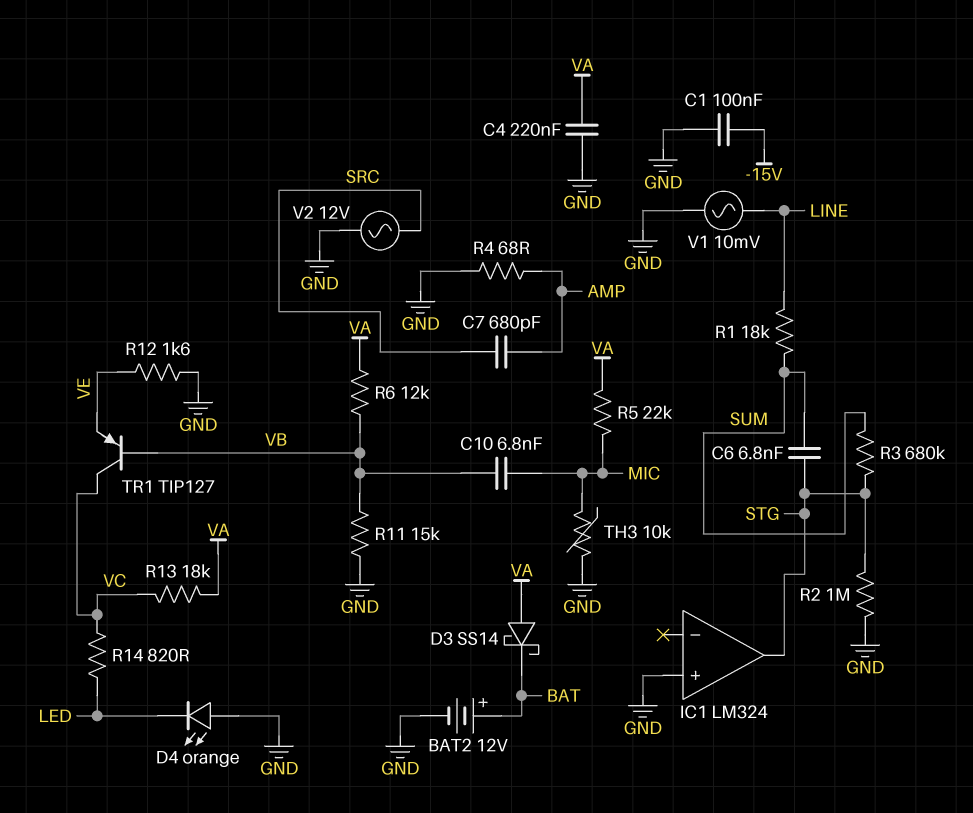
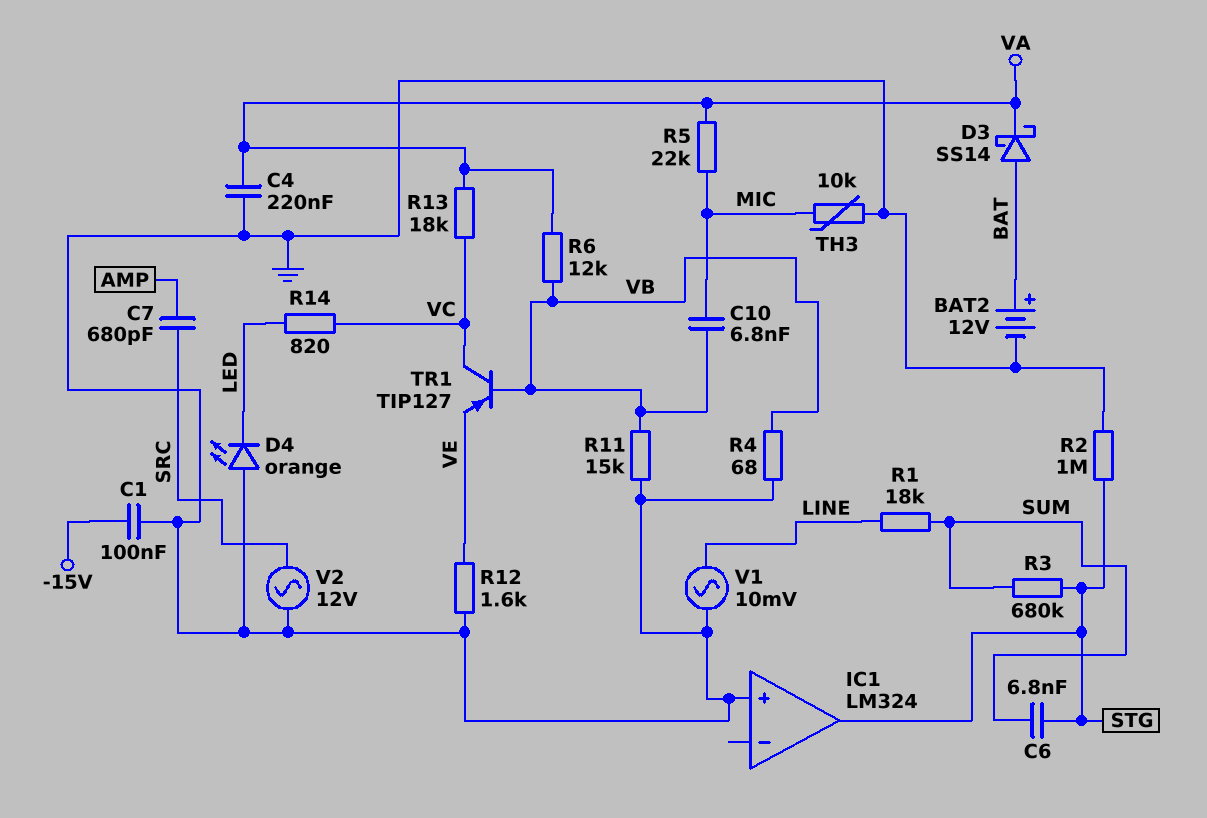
D3: schottky SS14 (A VA, K BAT) -> schottky SS14 (A BAT, K VA)
R4: 68 (AMP, GND) -> 68 (GND, VB)

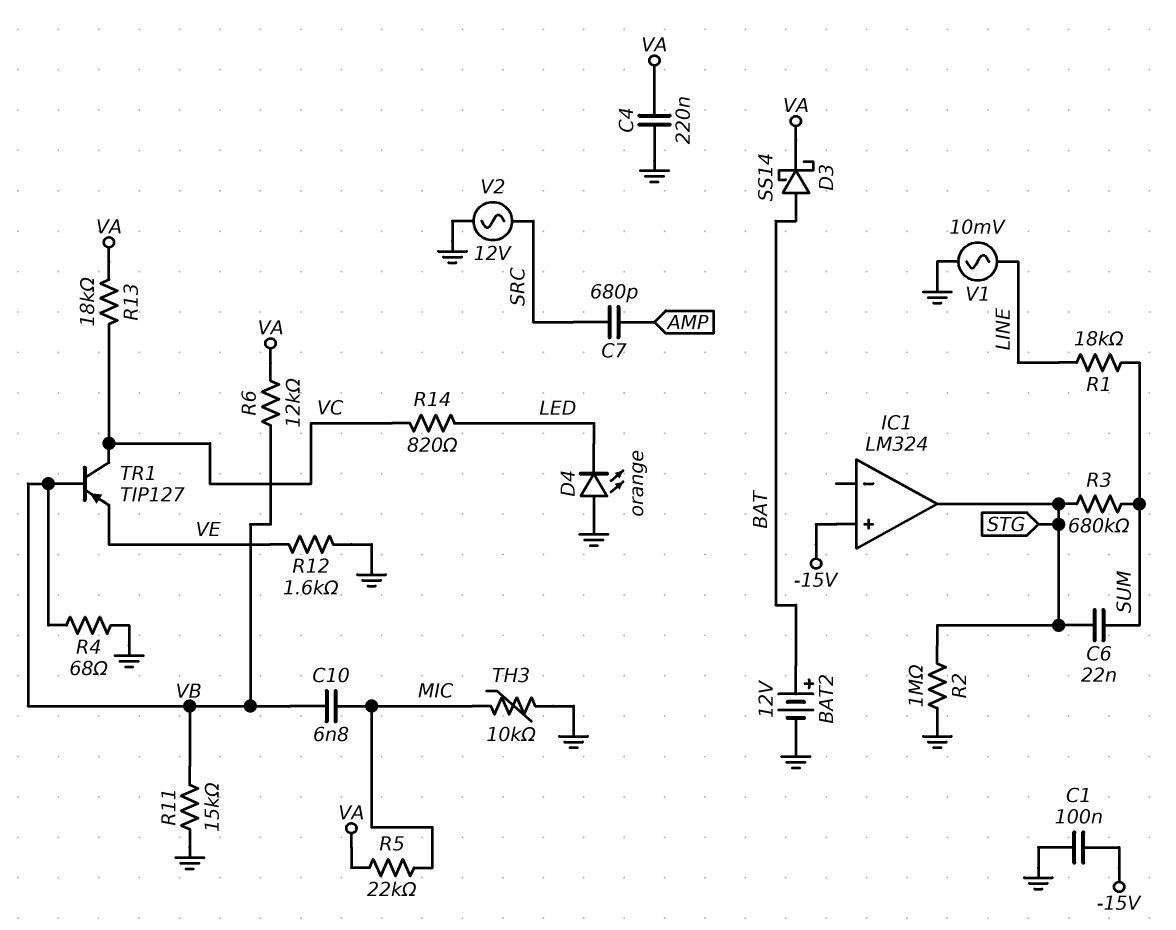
C6: 6.8nF (STG, SUM) -> 22nF (STG, SUM)
IC1 pin in+: GND -> -15V

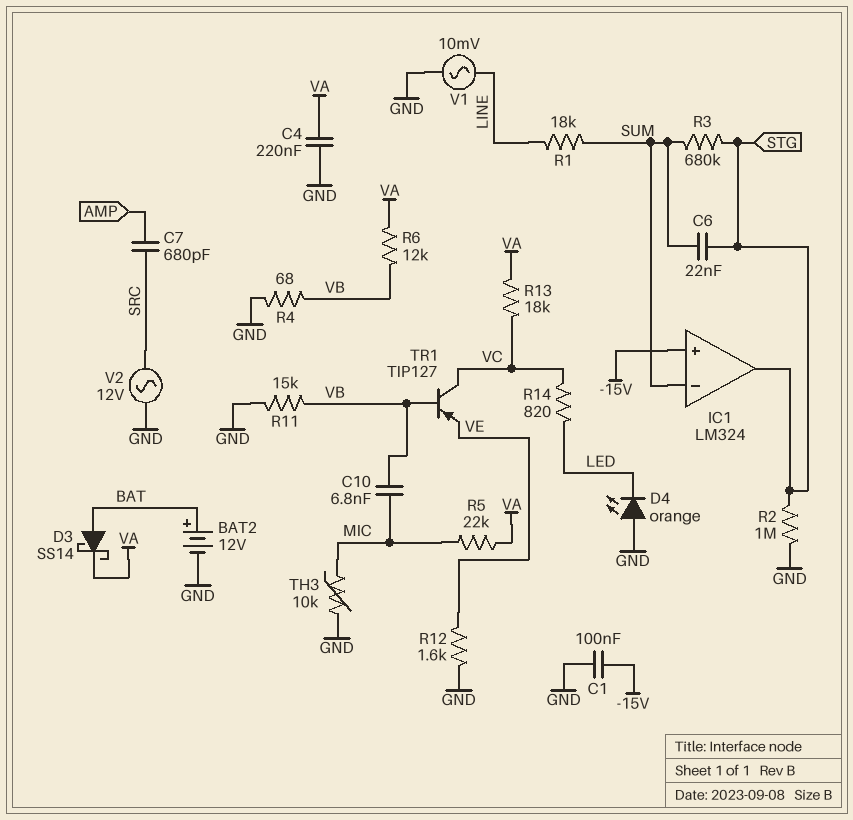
IC1 pin in-: none -> SUM

